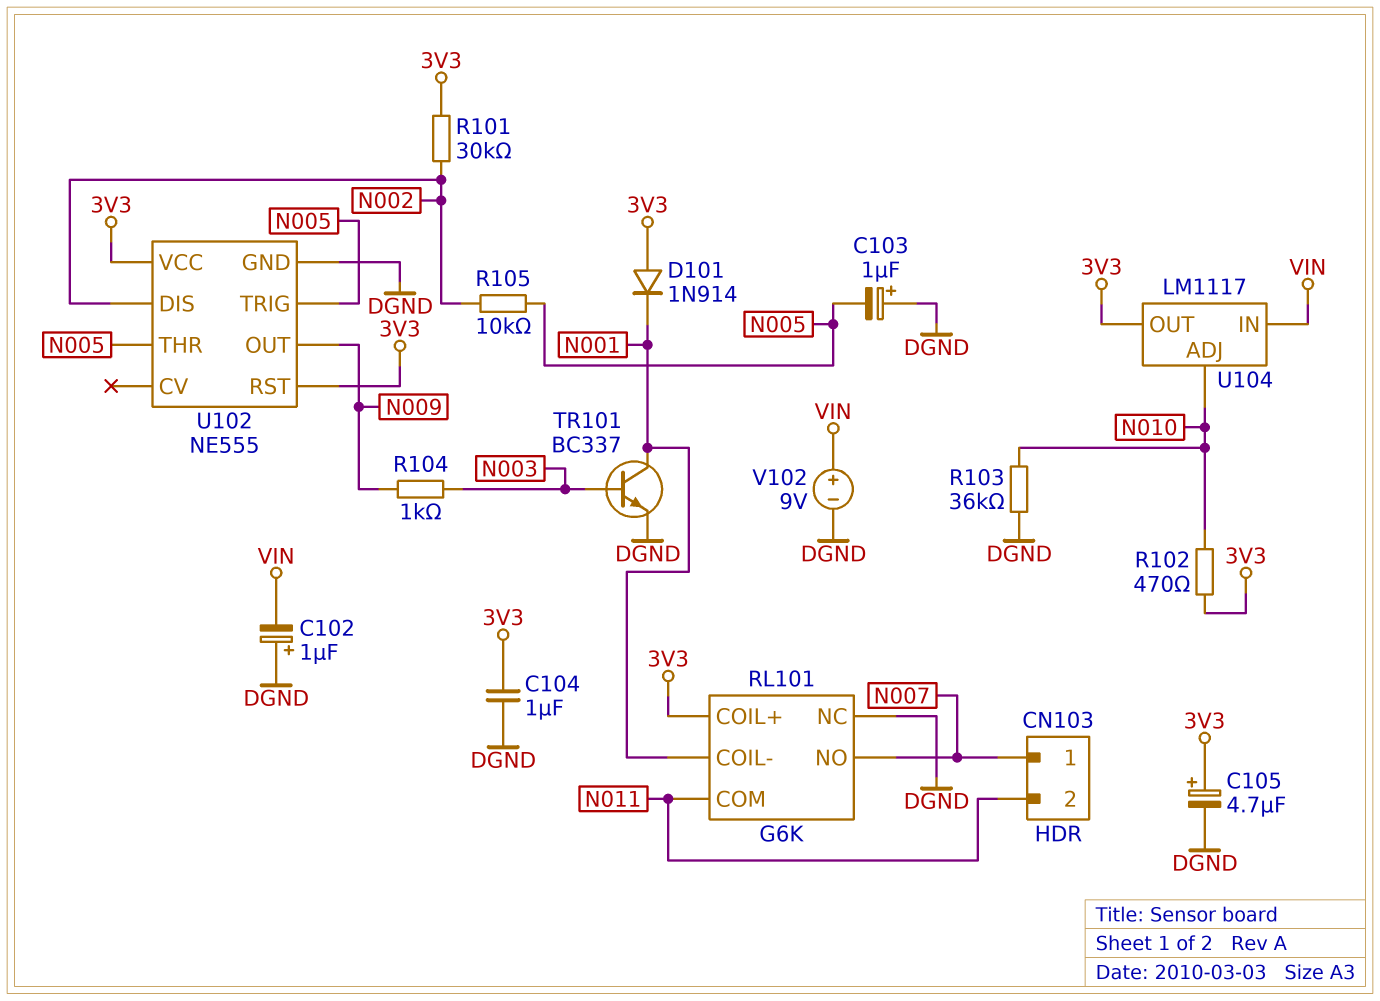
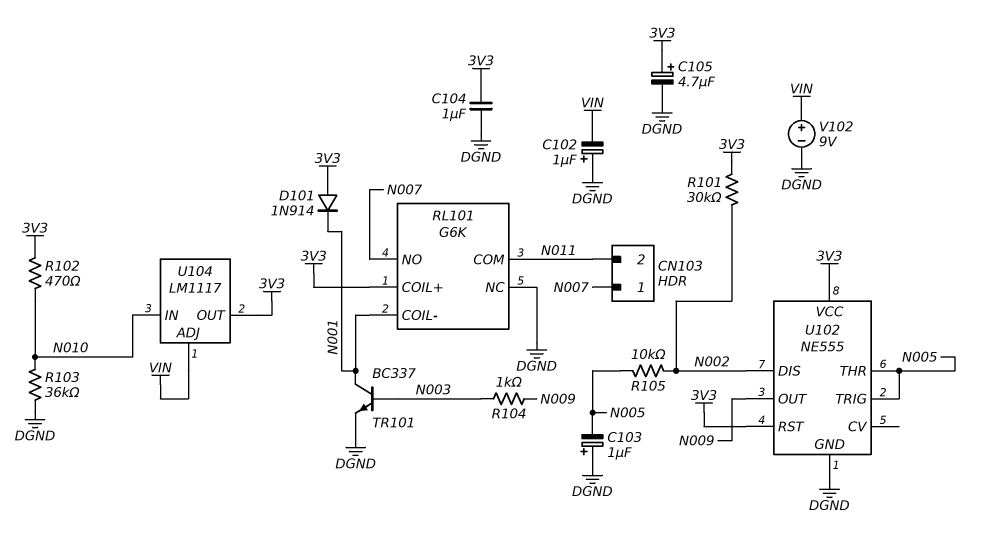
U104 pin ADJ: N010 -> VIN
U104 pin IN: VIN -> N010

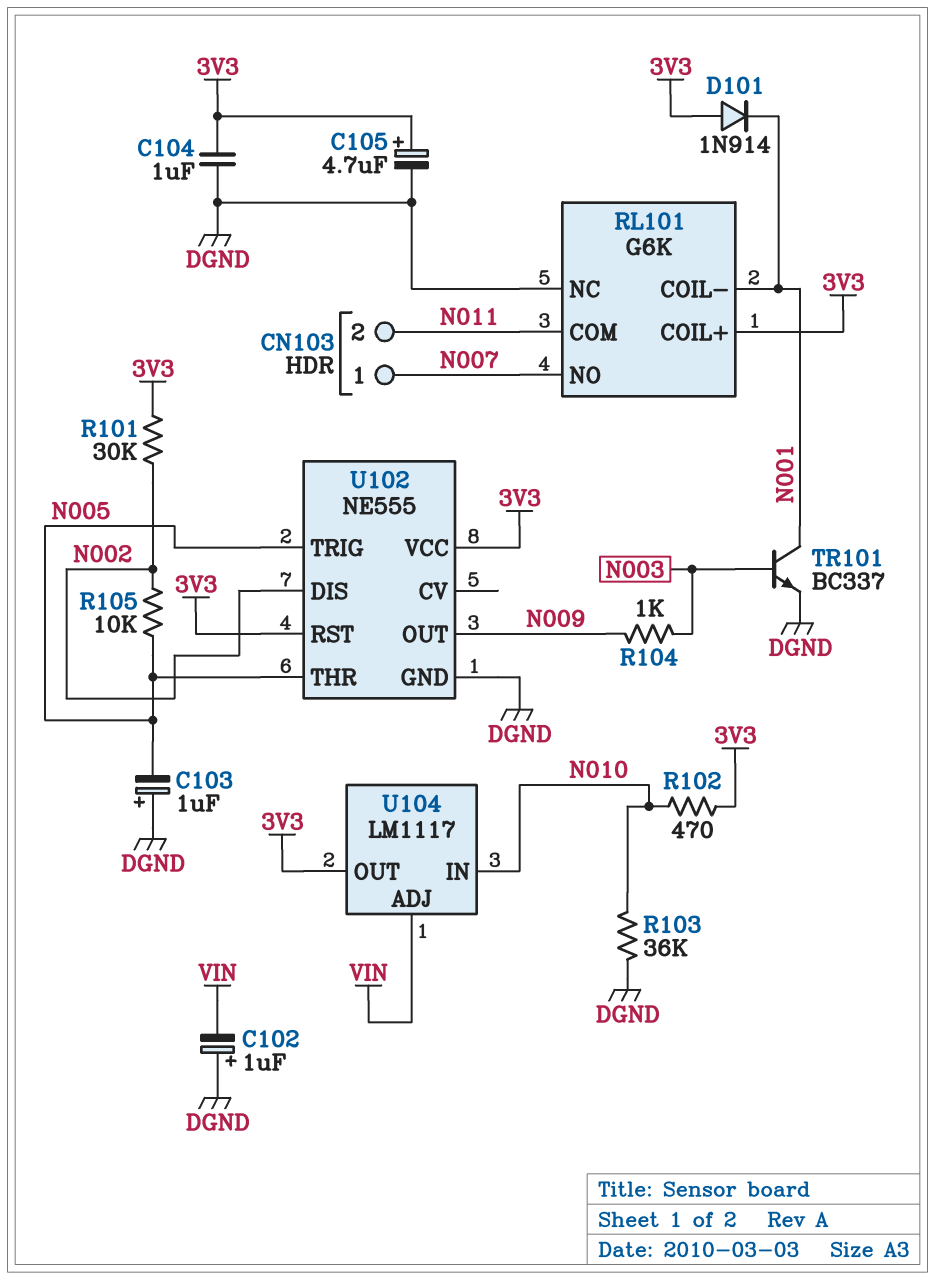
V102: 9V (plus VIN, minus DGND) -> none

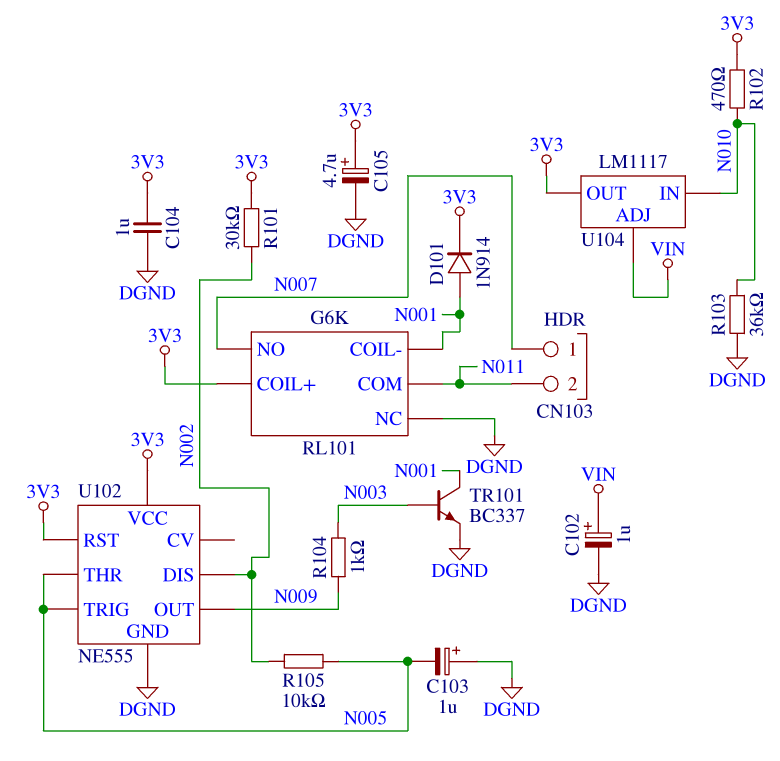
C102: 1uF (plus DGND, minus VIN) -> 1uF (plus VIN, minus DGND)
D101: diode 1N914 (A 3V3, K N001) -> diode 1N914 (A N001, K 3V3)

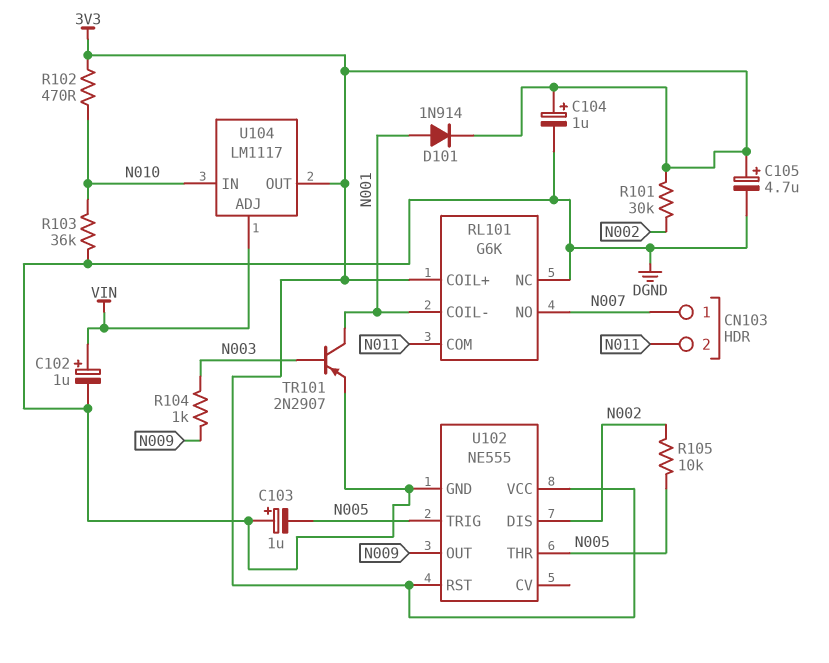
C104: 1uF (3V3, DGND) -> 1uF (plus 3V3, minus DGND)
TR101: NPN BC337 (B N003, C N001, E DGND) -> PNP 2N2907 (B N003, C N001, E DGND)

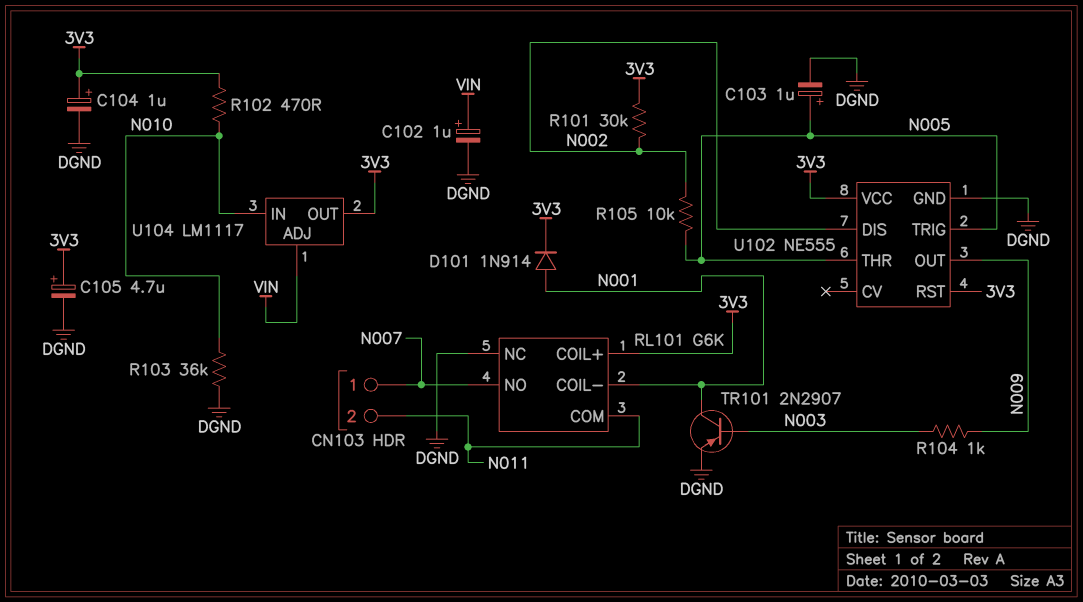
C103: 1uF (plus DGND, minus N005) -> 1uF (plus N005, minus DGND)

